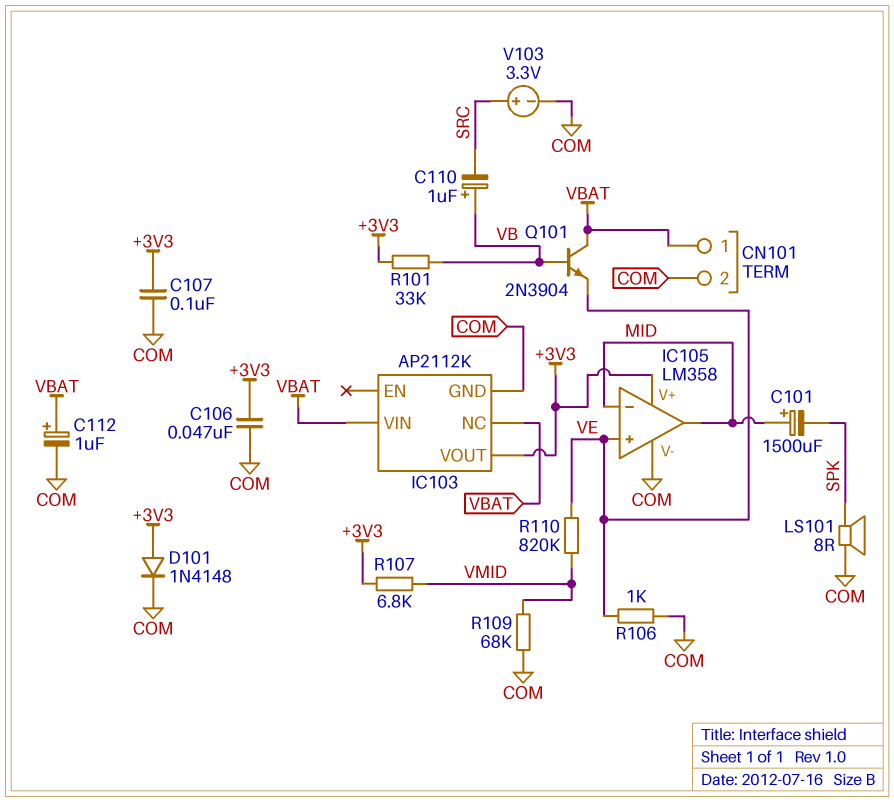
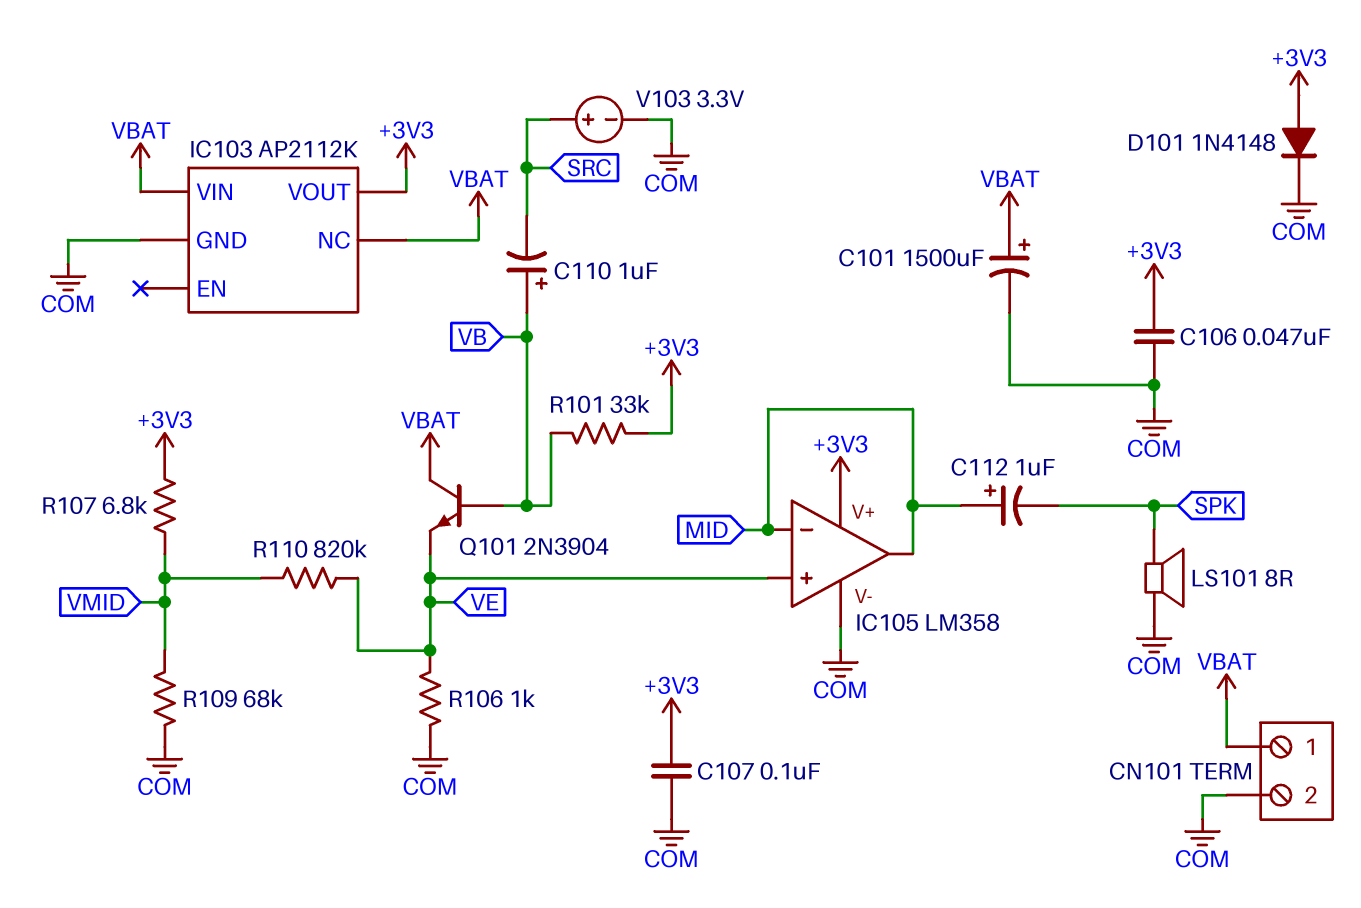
C101: 1500uF (plus MID, minus SPK) -> 1500uF (plus VBAT, minus COM)
C112: 1uF (plus VBAT, minus COM) -> 1uF (plus MID, minus SPK)

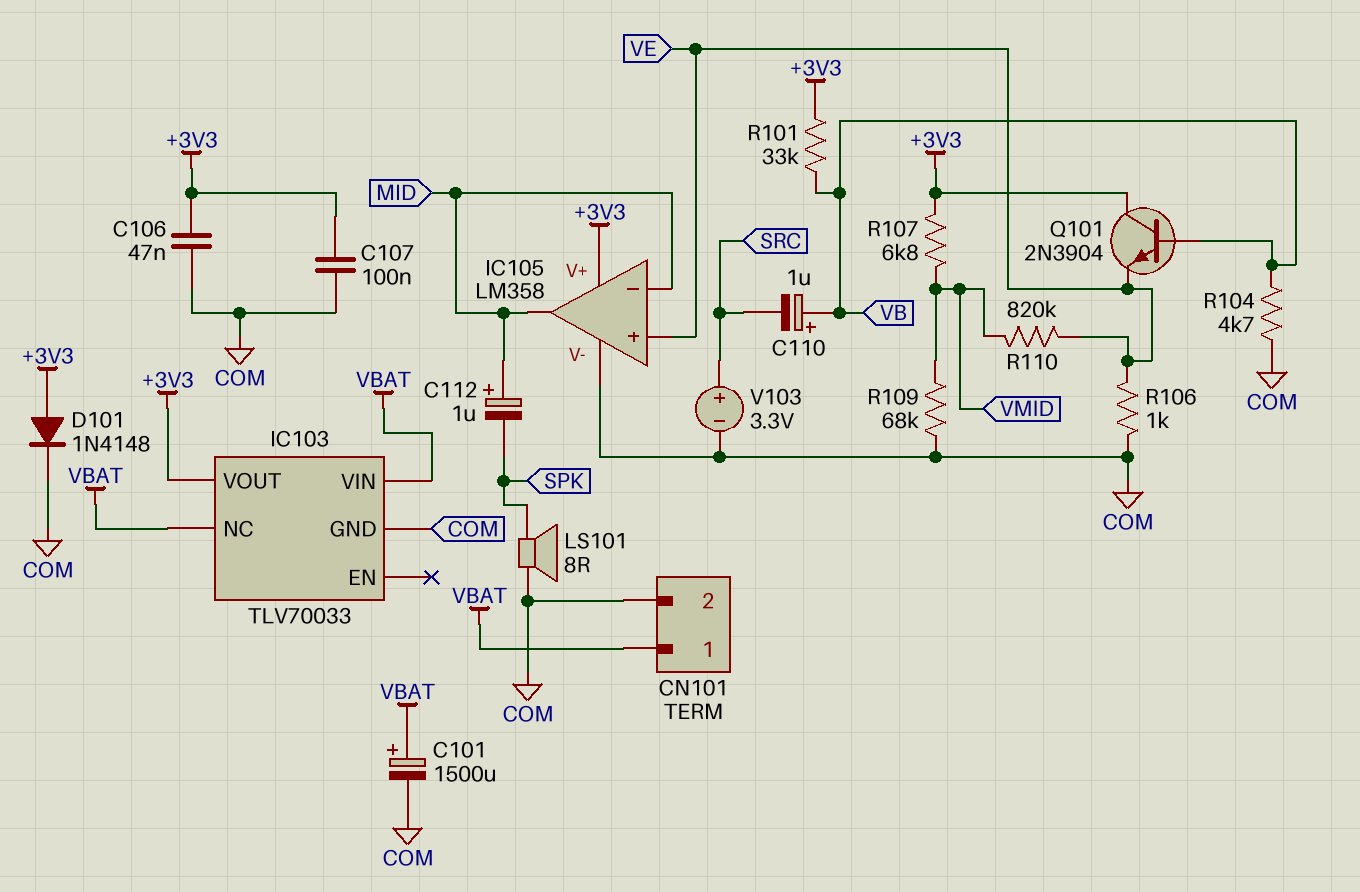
IC103: AP2112K -> TLV70033
Q101: NPN 2N3904 (B VB, C VBAT, E VE) -> NPN 2N3904 (B VB, C +3V3, E VE)
R104: none -> 4.7k (COM, VB)

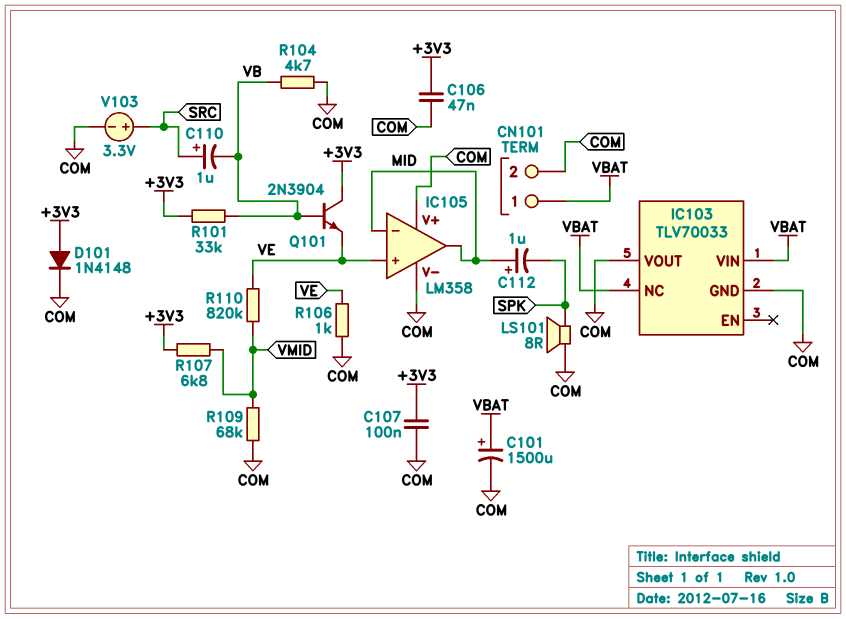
C110: 1uF (plus VB, minus SRC) -> 1uF (plus SRC, minus VB)
IC103 pin VOUT: +3V3 -> COM
IC105 pin V+: +3V3 -> COM

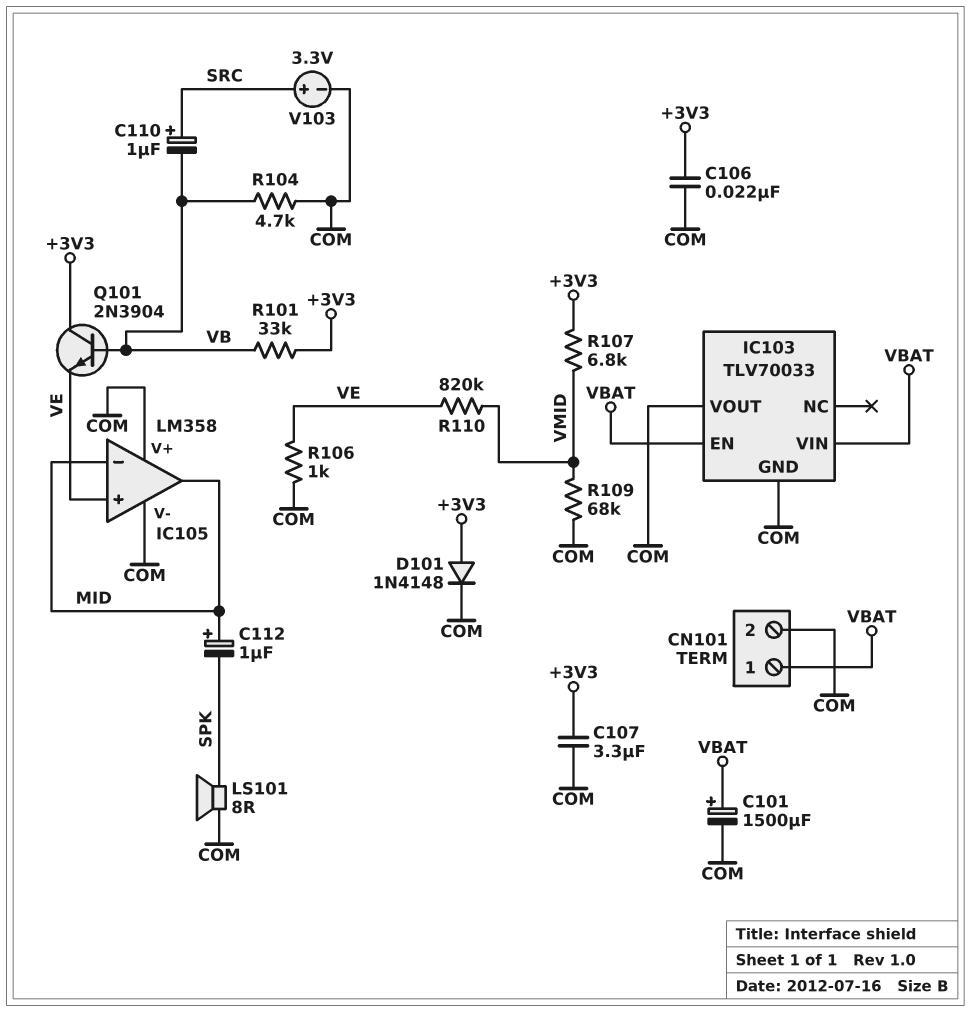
C106: 47nF (+3V3, COM) -> 22nF (+3V3, COM)
C107: 100nF (+3V3, COM) -> 3.3uF (+3V3, COM)
IC103 pin EN: none -> VBAT
IC103 pin NC: VBAT -> none

